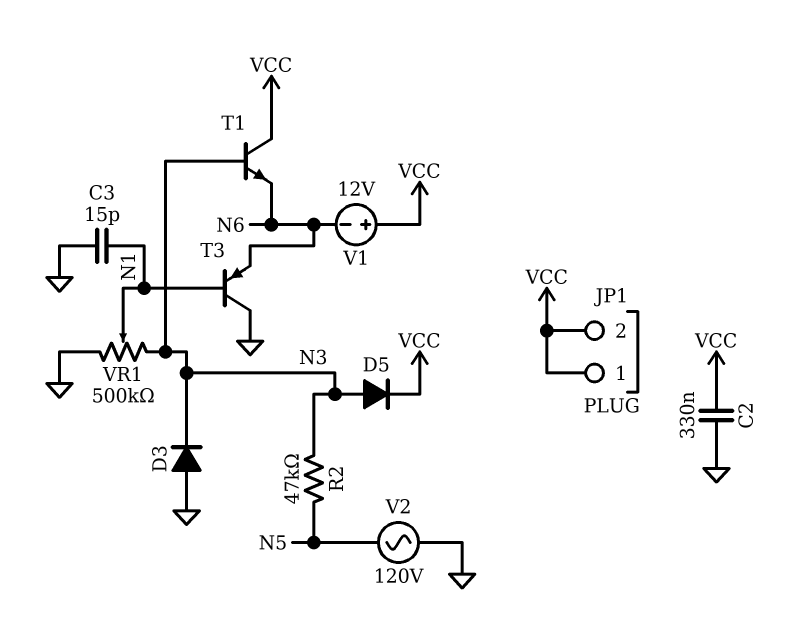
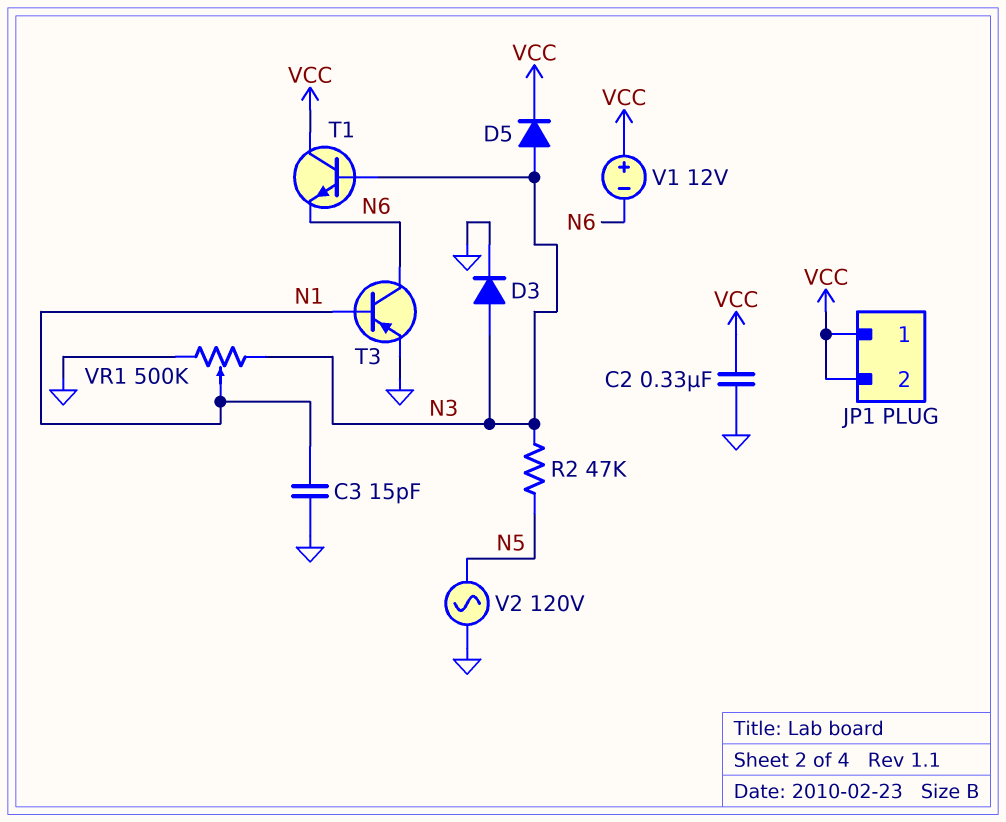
D3: diode (A GND, K N3) -> diode (A N3, K GND)
T3: PNP (B N1, C GND, E N6) -> PNP (B N1, C N6, E GND)

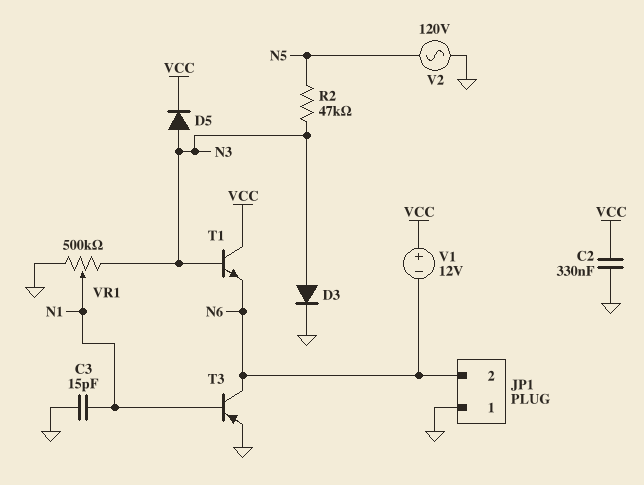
JP1 pin 1: VCC -> GND
JP1 pin 2: VCC -> N6

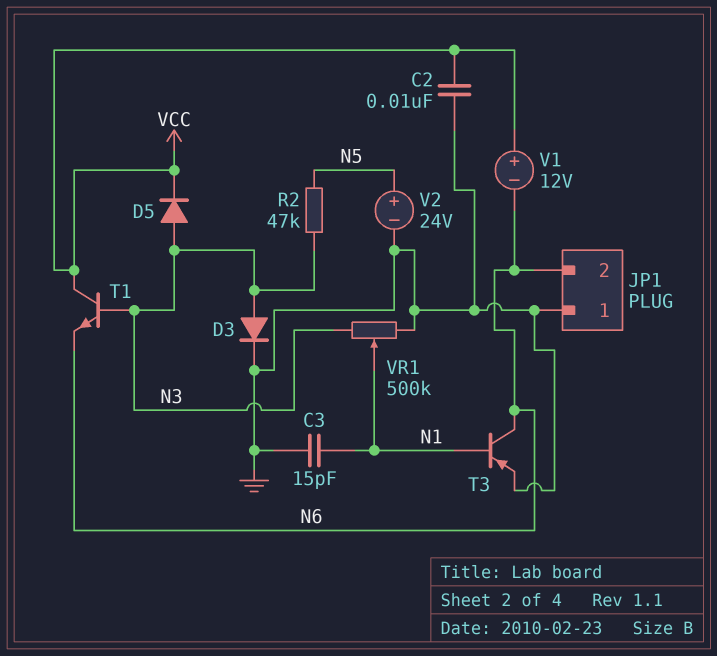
C2: 330nF (GND, VCC) -> 10nF (GND, VCC)
V2: AC 120V (GND, N5) -> 24V (plus N5, minus GND)

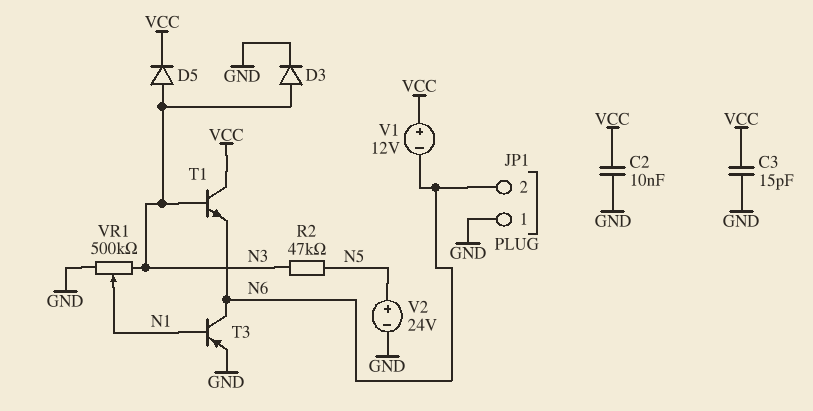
C3: 15pF (GND, N1) -> 15pF (GND, VCC)

